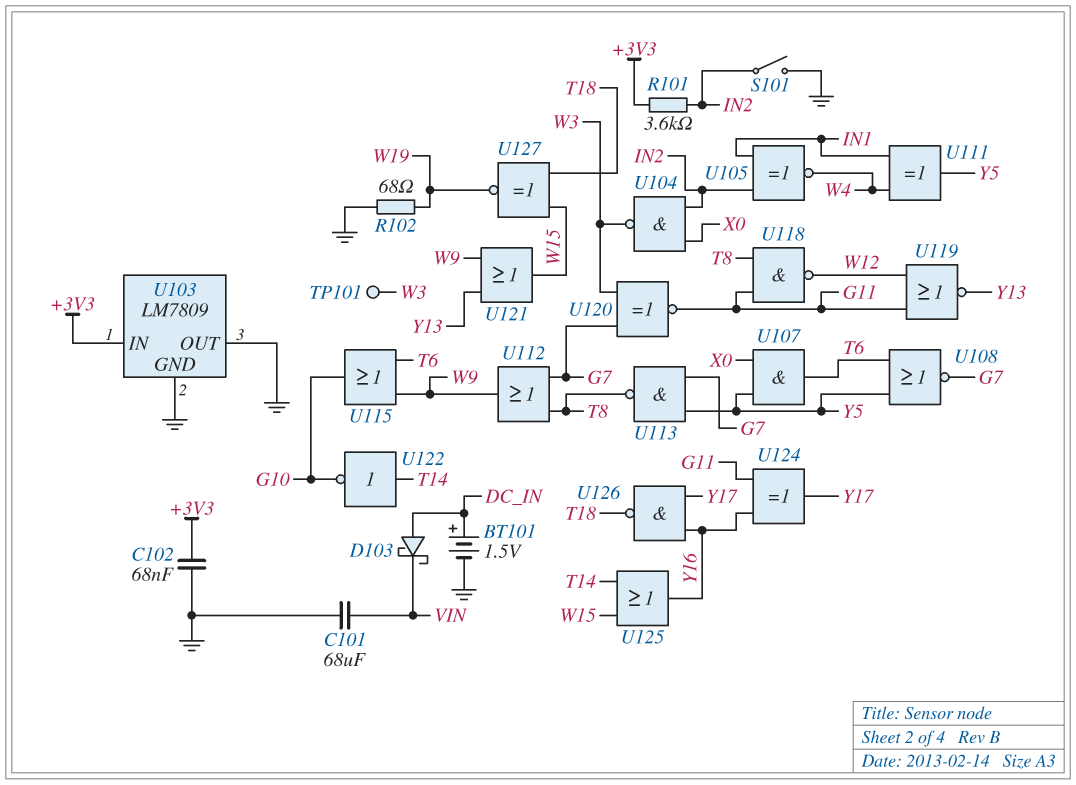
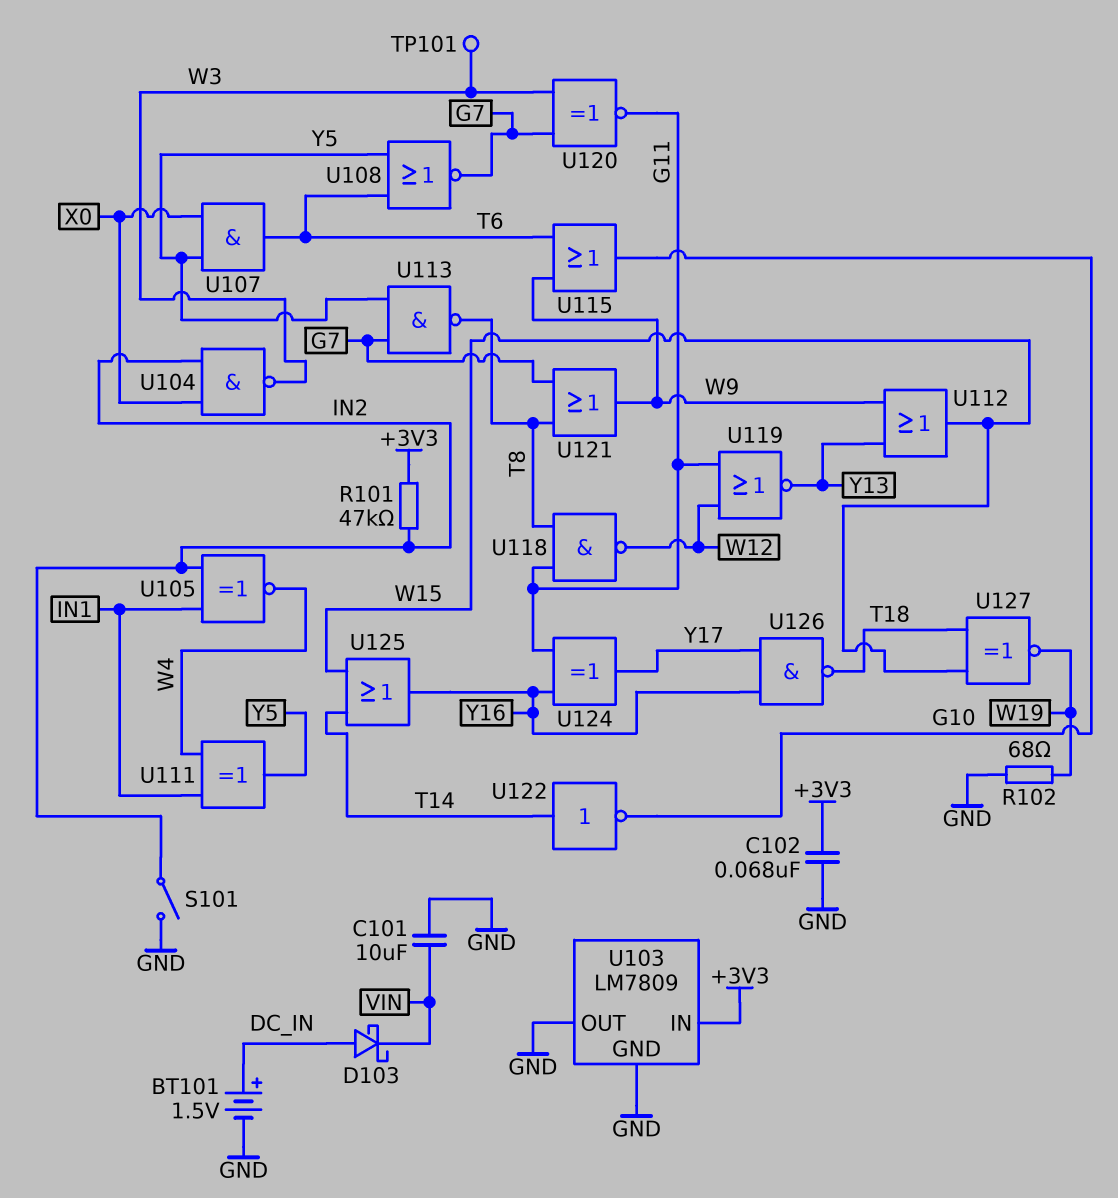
C101: 68uF (GND, VIN) -> 10uF (GND, VIN)
R101: 3.6k (+3V3, IN2) -> 47k (+3V3, IN2)
U112: OR (in G7, in T8, out W9) -> OR (in W9, in Y13, out W15)
U121: OR (in W9, in Y13, out W15) -> OR (in G7, in T8, out W9)

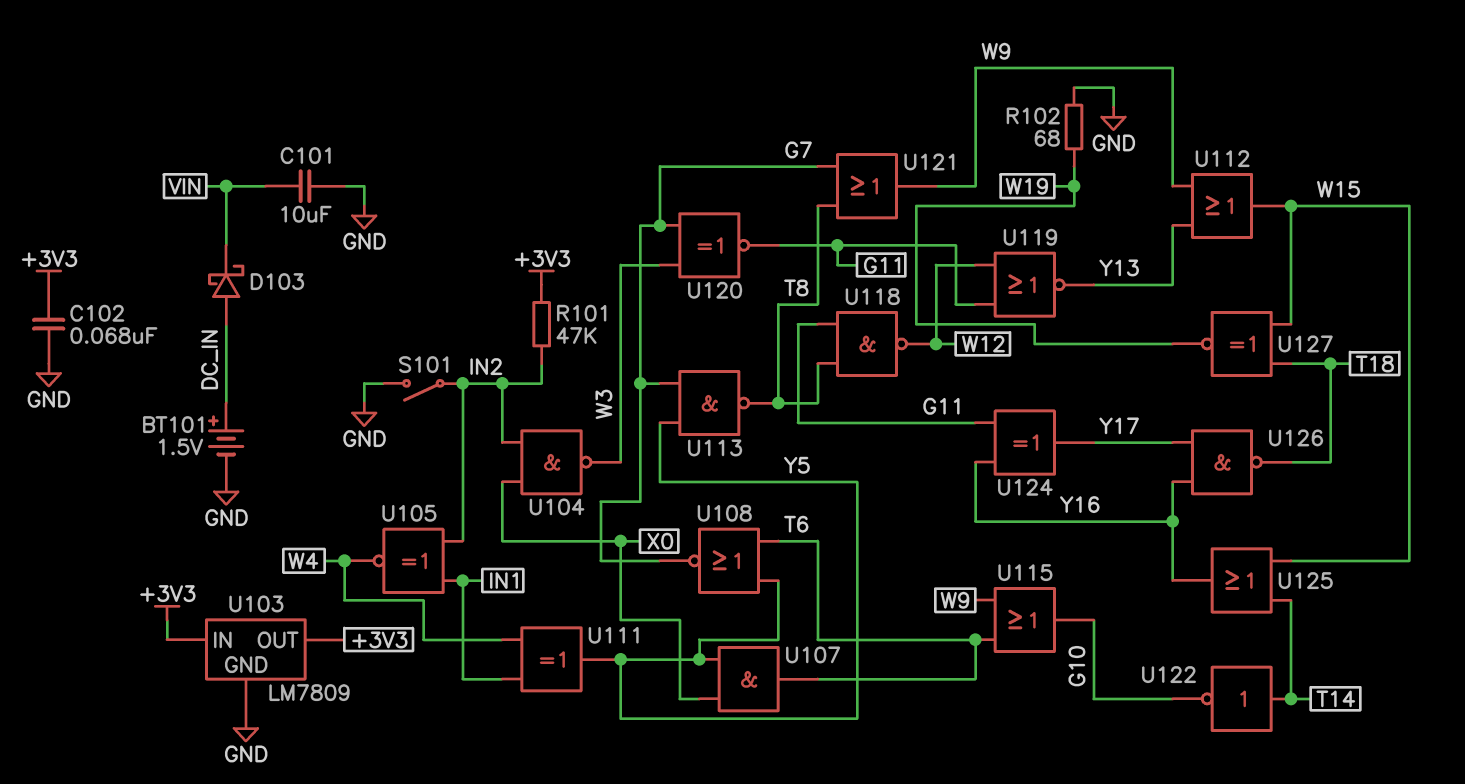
TP101: test point (W3) -> none
U103 pin OUT: GND -> +3V3

